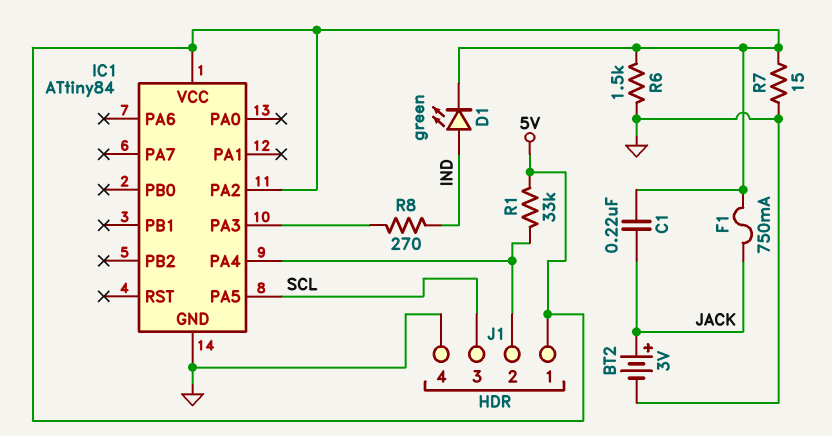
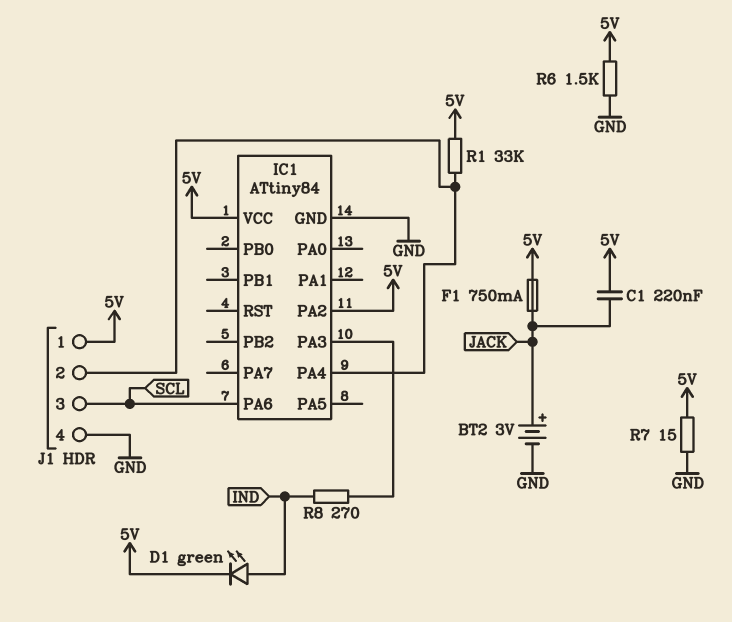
IC1 pin PA5: SCL -> none
IC1 pin PA6: none -> SCL

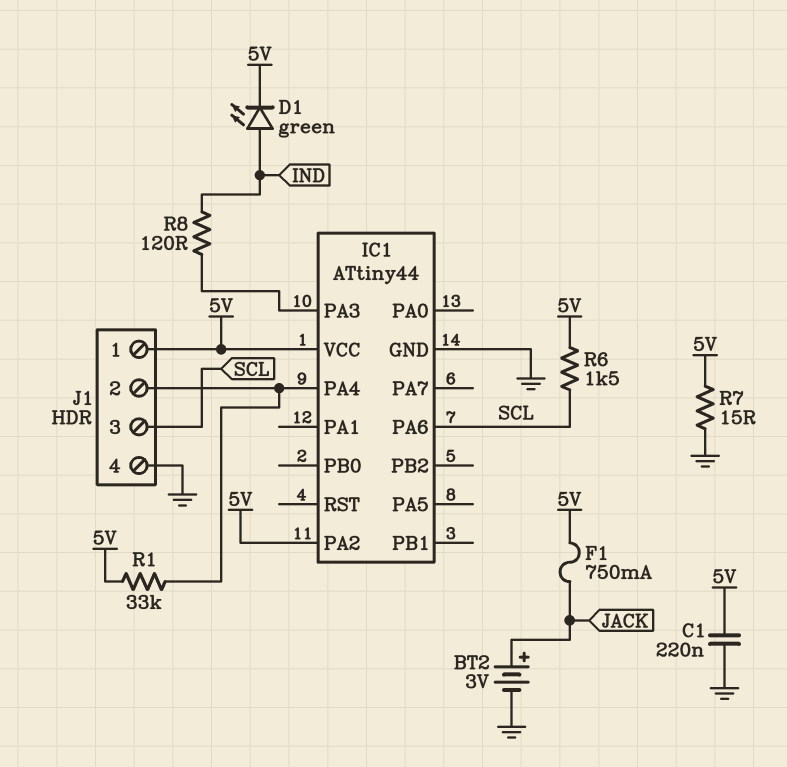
C1: 220nF (5V, JACK) -> 220nF (5V, GND)
IC1: ATtiny84 -> ATtiny44
R6: 1.5k (5V, GND) -> 1.5k (5V, SCL)
R8: 270 (IC1/PA3, IND) -> 120 (IC1/PA3, IND)

